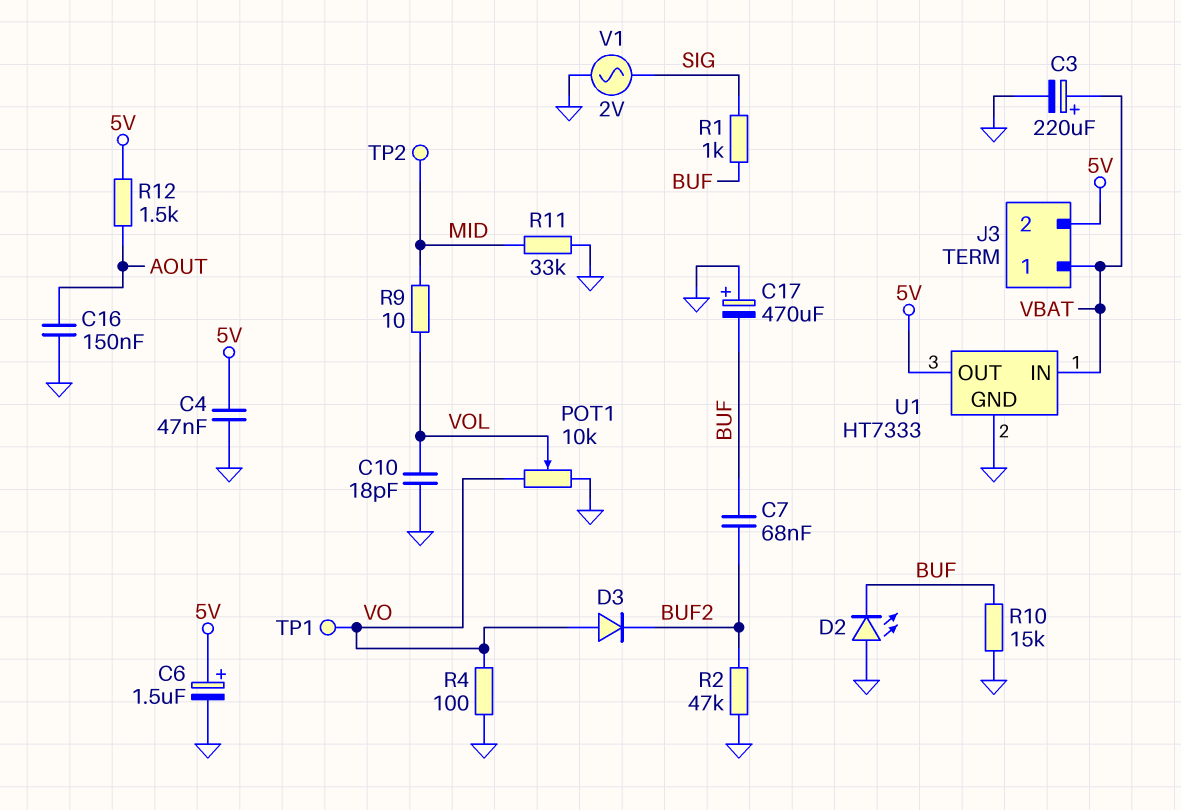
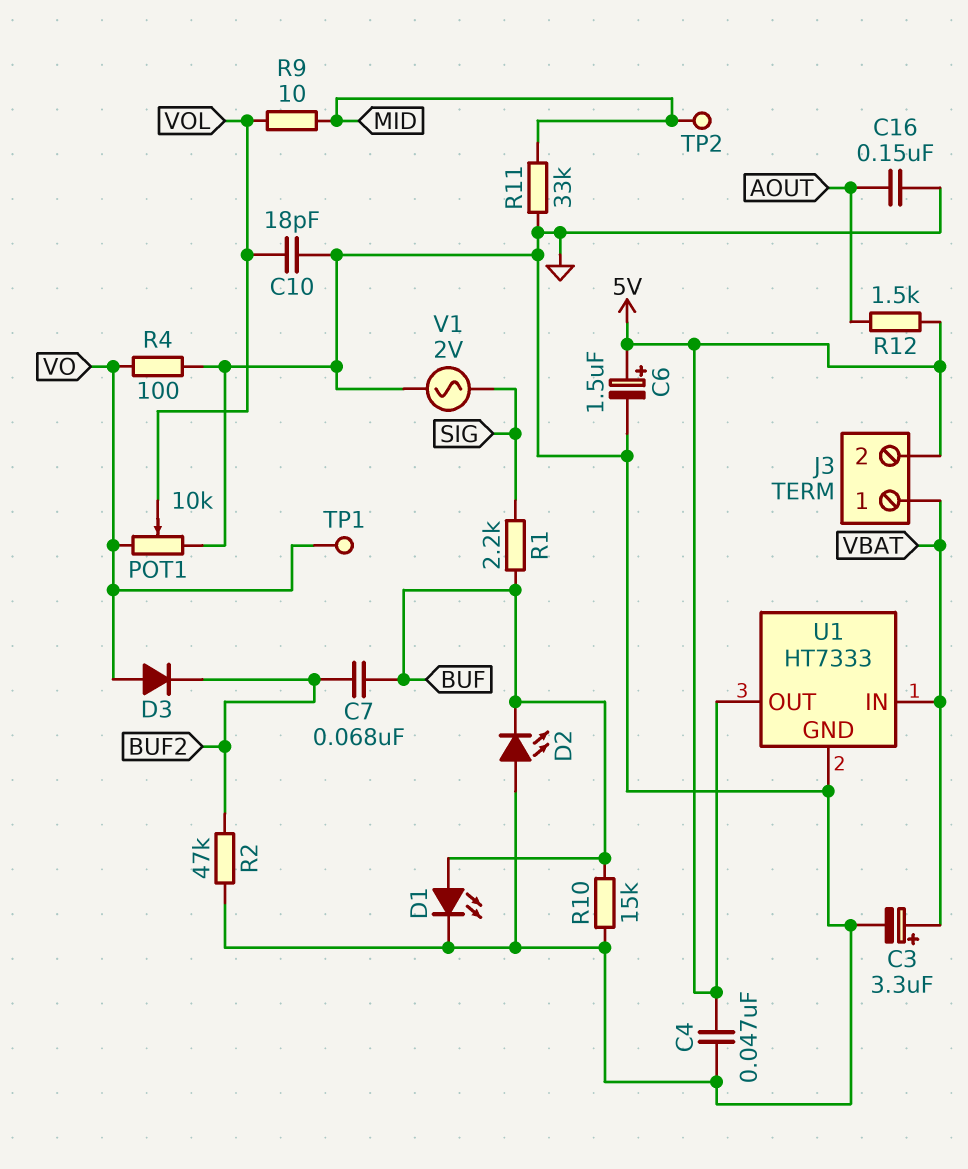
C3: 220uF (plus VBAT, minus GND) -> 3.3uF (plus VBAT, minus GND)
C17: 470uF (plus GND, minus BUF) -> none
D1: none -> LED (A BUF, K GND)
R1: 1k (BUF, SIG) -> 2.2k (BUF, SIG)

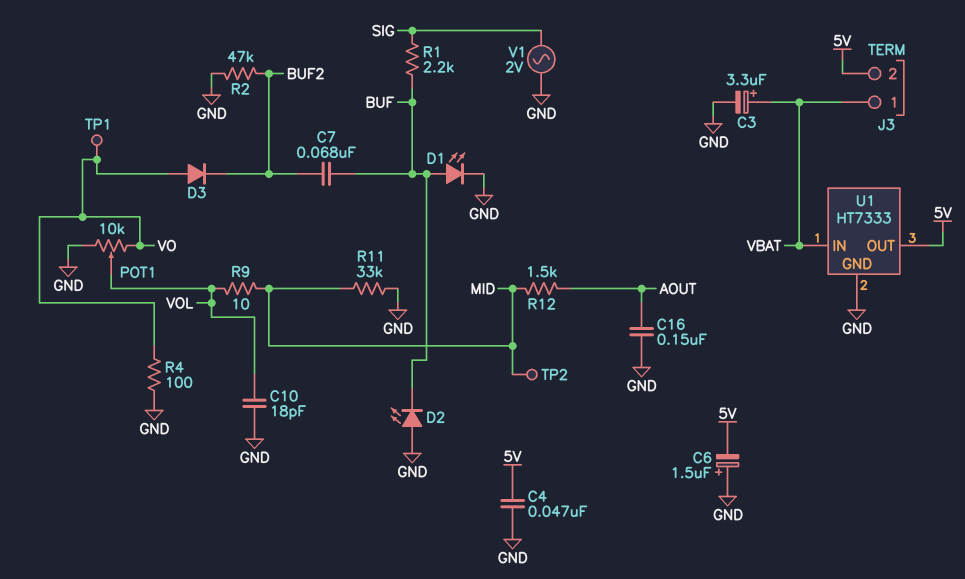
C6: 1.5uF (plus 5V, minus GND) -> 1.5uF (plus GND, minus 5V)
R10: 15k (BUF, GND) -> none
R12: 1.5k (5V, AOUT) -> 1.5k (AOUT, MID)

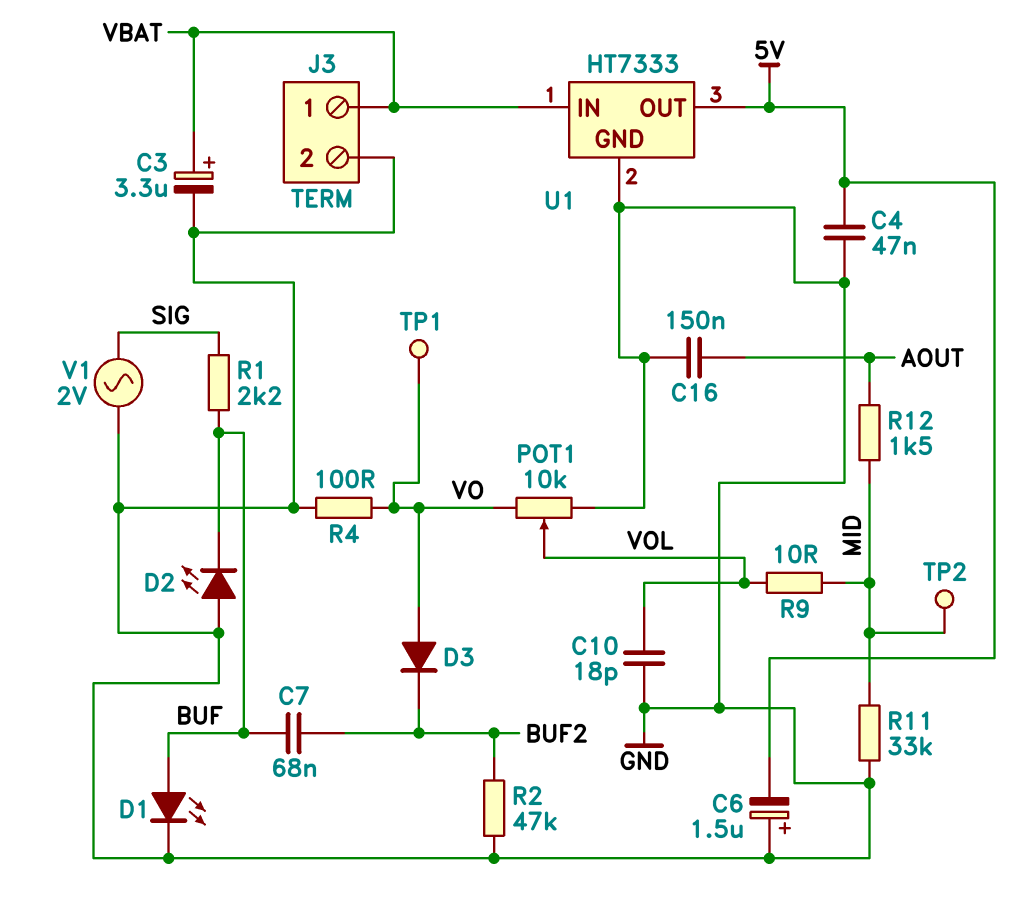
J3 pin 2: 5V -> GND

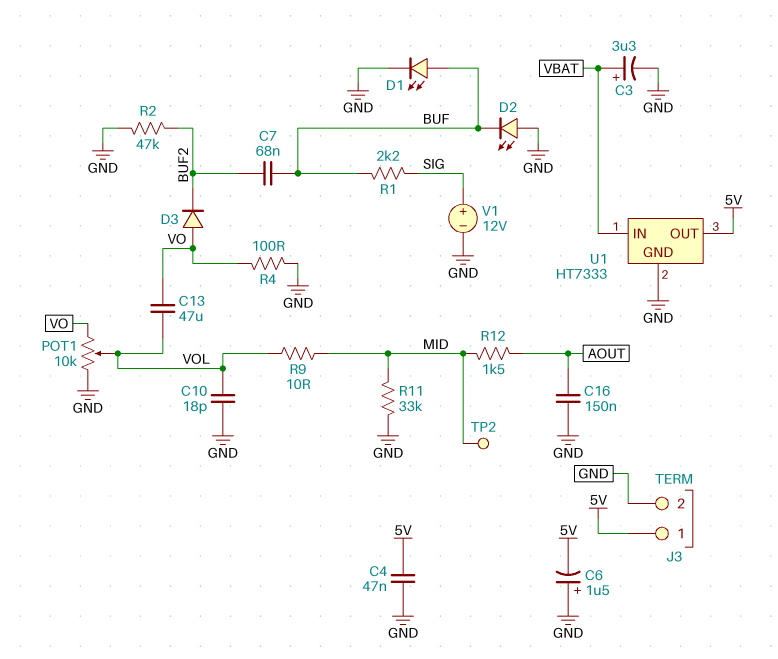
C13: none -> 47uF (VO, VOL)
J3 pin 1: VBAT -> 5V
TP1: test point (VO) -> none
V1: AC 2V (GND, SIG) -> 12V (plus SIG, minus GND)

